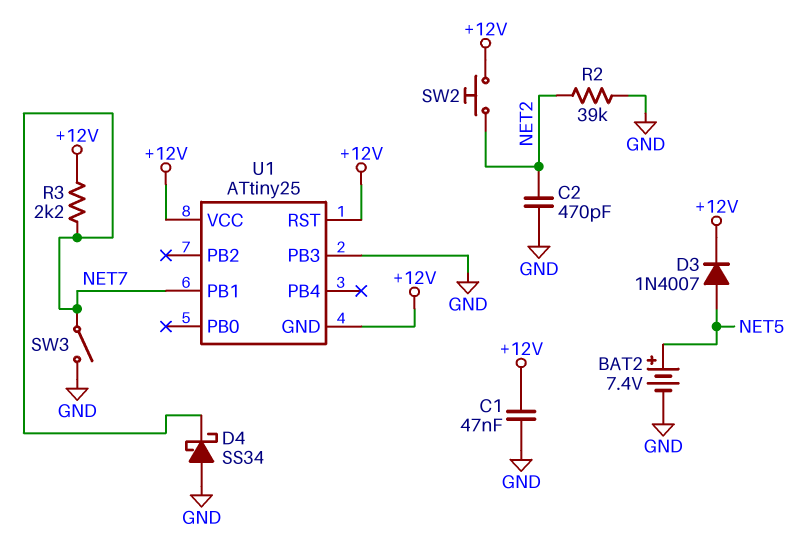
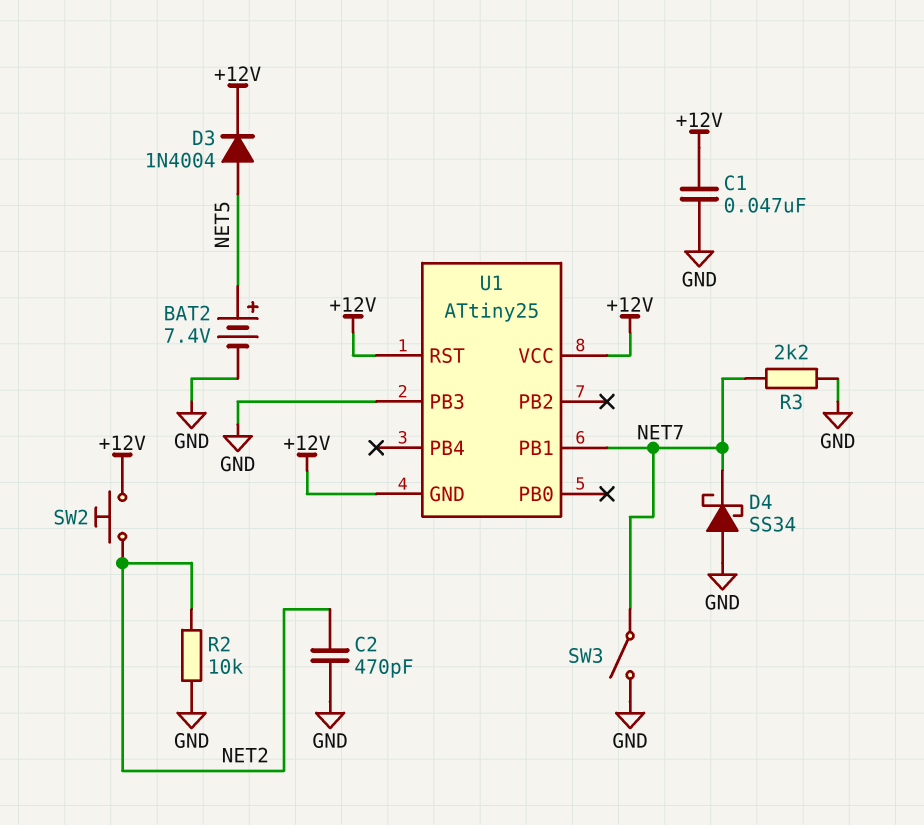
D3: diode 1N4007 (A NET5, K +12V) -> diode 1N4004 (A NET5, K +12V)
R2: 39k (GND, NET2) -> 10k (GND, NET2)
R3: 2.2k (+12V, NET7) -> 2.2k (GND, NET7)

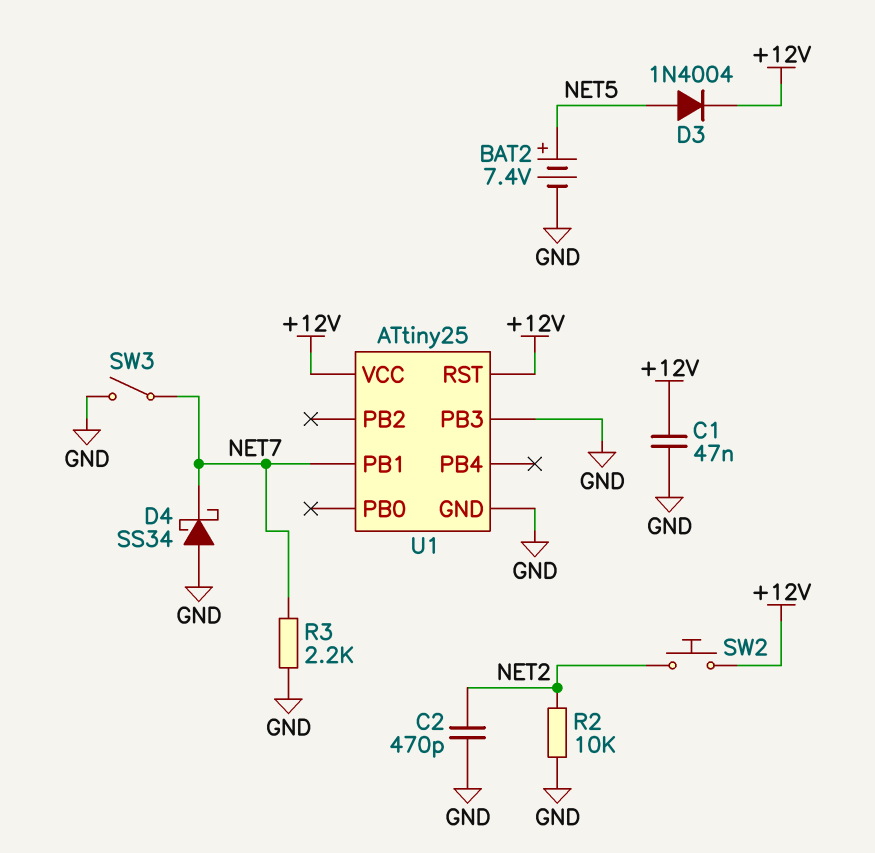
U1 pin GND: +12V -> GND

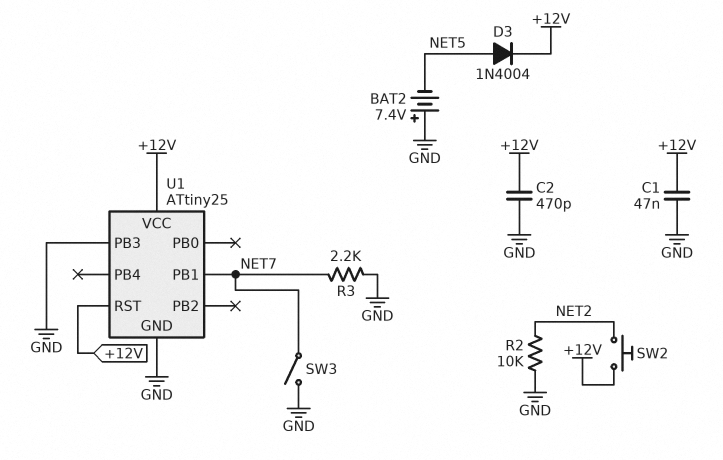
BAT2: 7.4V (plus NET5, minus GND) -> 7.4V (plus GND, minus NET5)
C2: 470pF (GND, NET2) -> 470pF (+12V, GND)
D4: schottky SS34 (A GND, K NET7) -> none

